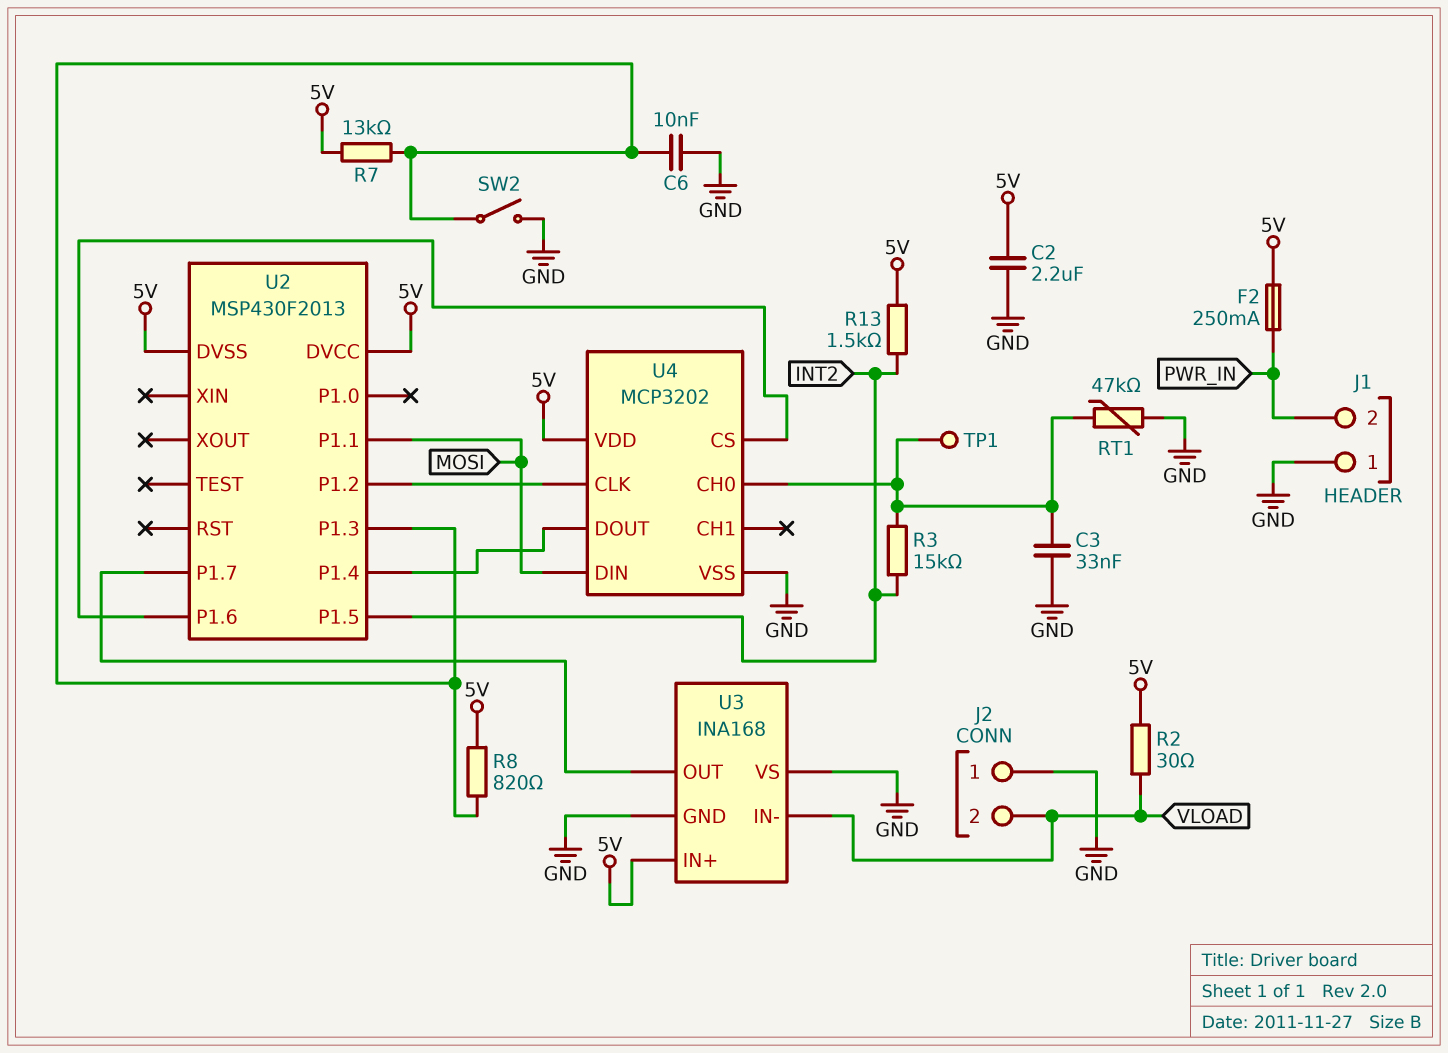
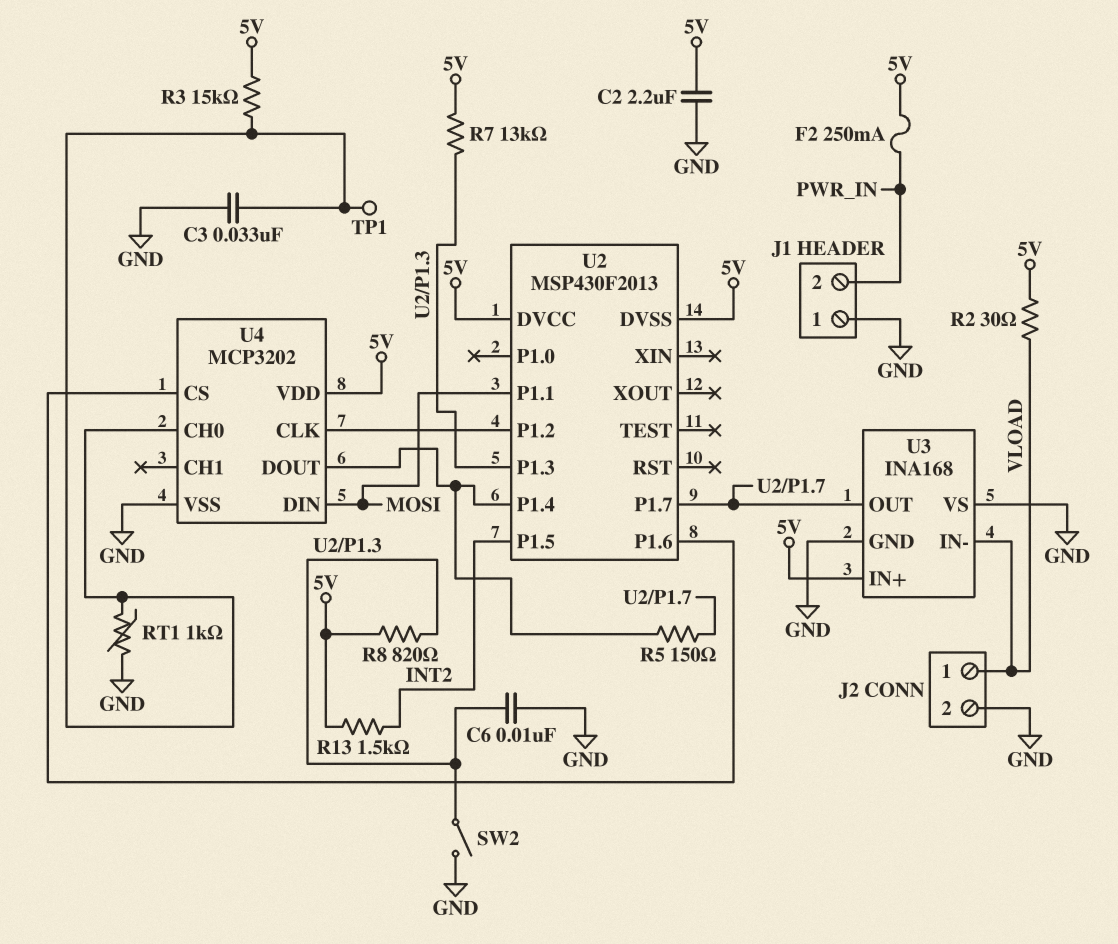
J2 pin 1: GND -> VLOAD
J2 pin 2: VLOAD -> GND
R3: 15k (INT2, U4/CH0) -> 15k (5V, U4/CH0)
R5: none -> 150 (U2/P1.4, U2/P1.7)
RT1: 47k (GND, U4/CH0) -> 1k (GND, U4/CH0)

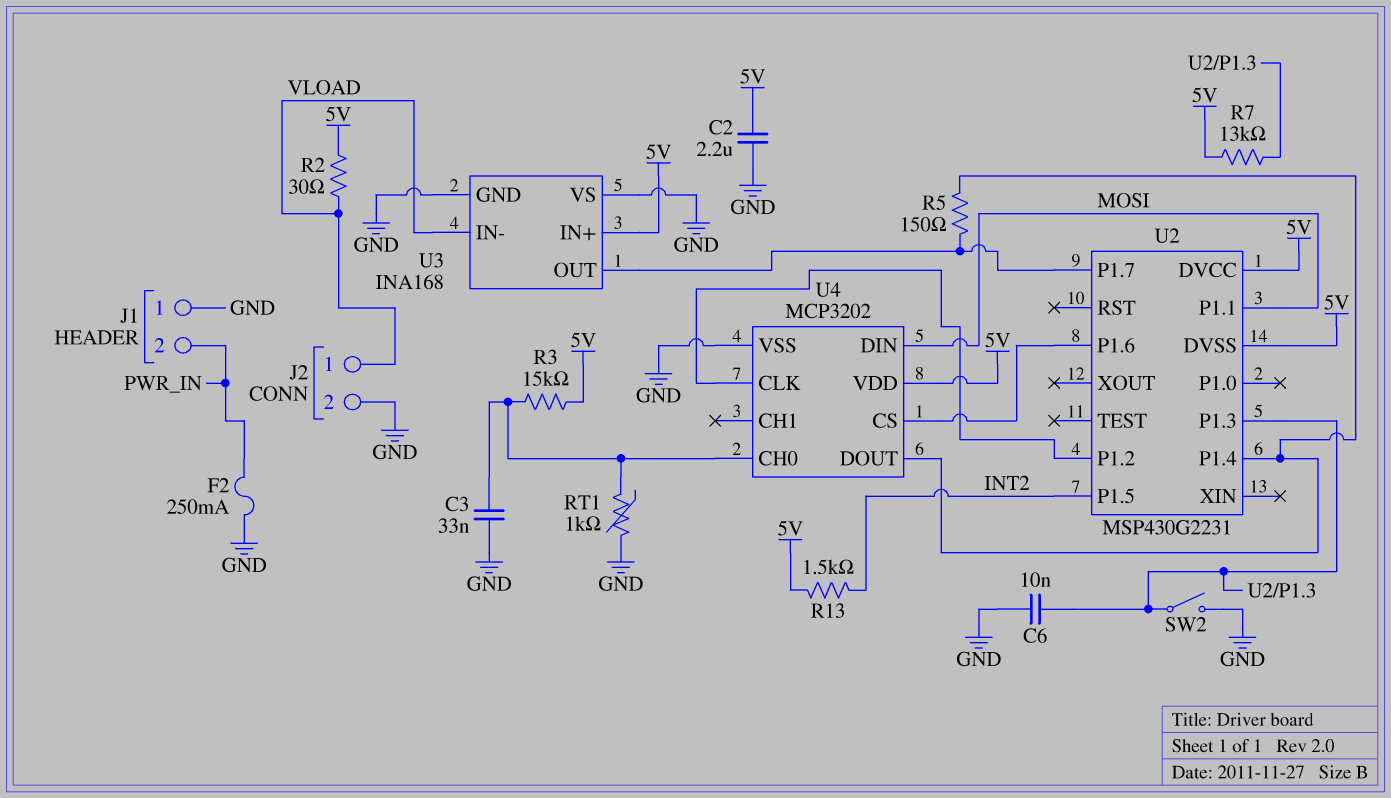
F2: 250mA (5V, PWR_IN) -> 250mA (GND, PWR_IN)
R8: 820 (5V, U2/P1.3) -> none
TP1: test point (U4/CH0) -> none
U2: MSP430F2013 -> MSP430G2231

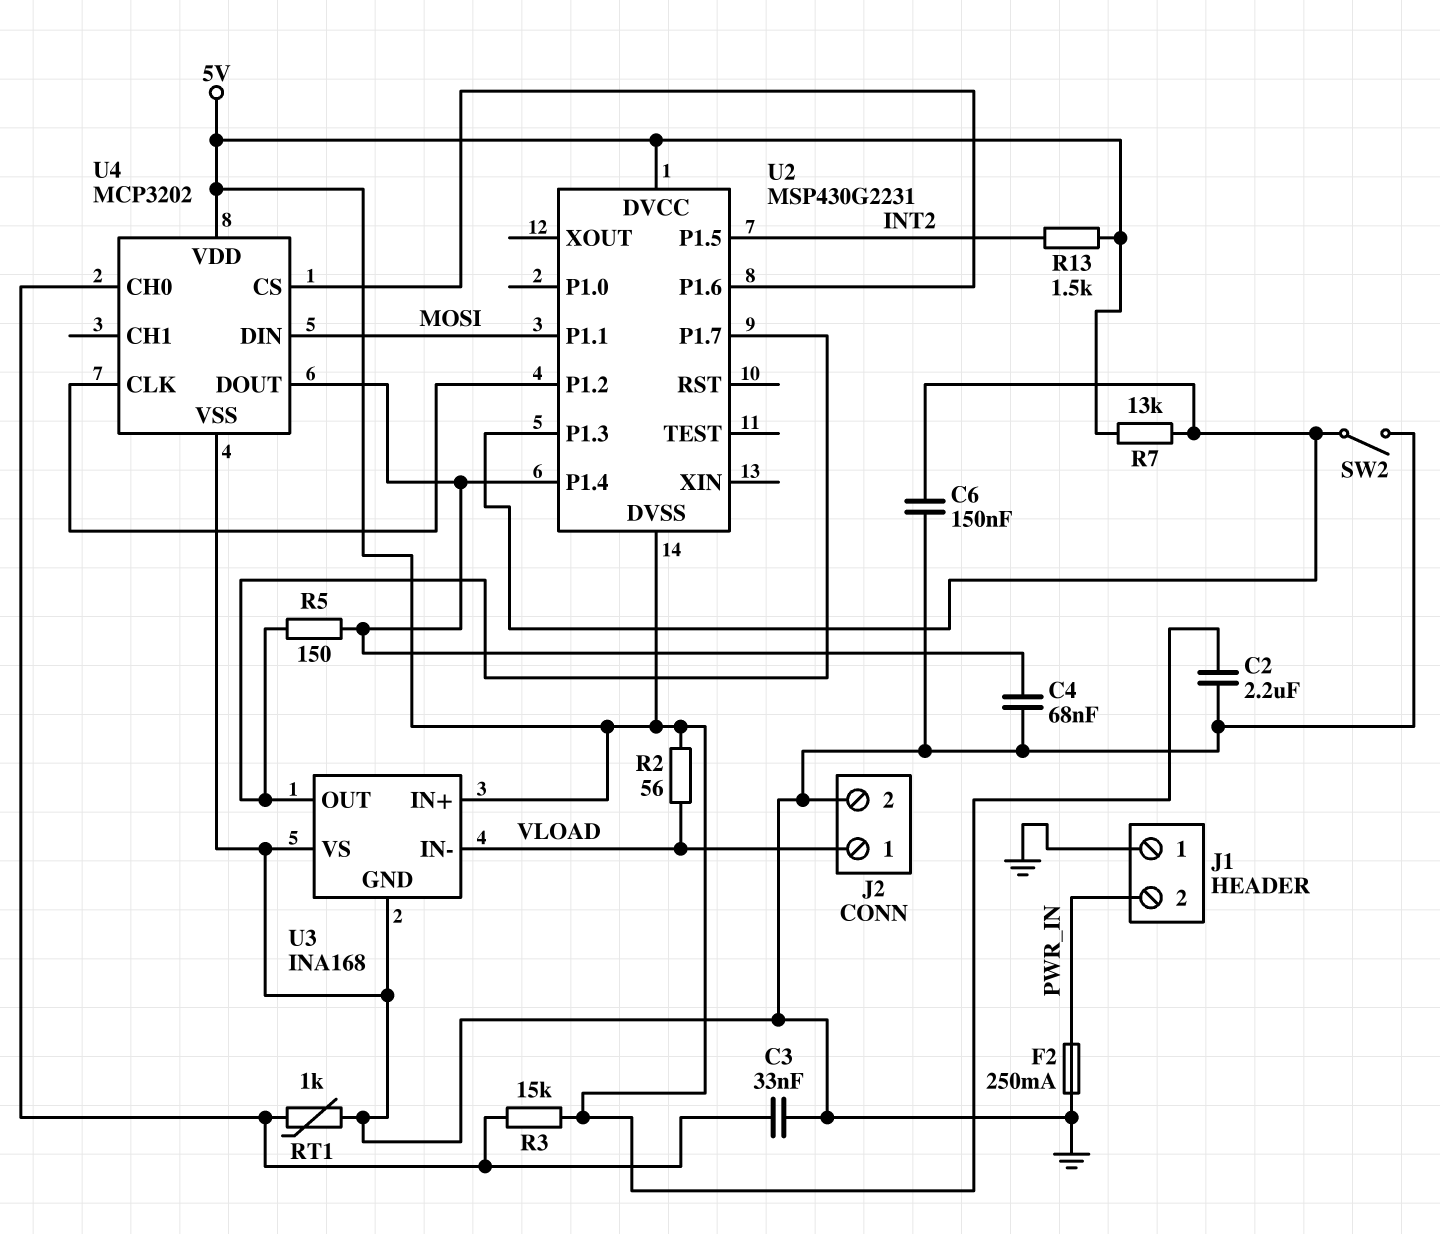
C4: none -> 68nF (GND, U2/P1.4)
C6: 10nF (GND, U2/P1.3) -> 150nF (GND, U2/P1.3)
R2: 30 (5V, VLOAD) -> 56 (5V, VLOAD)

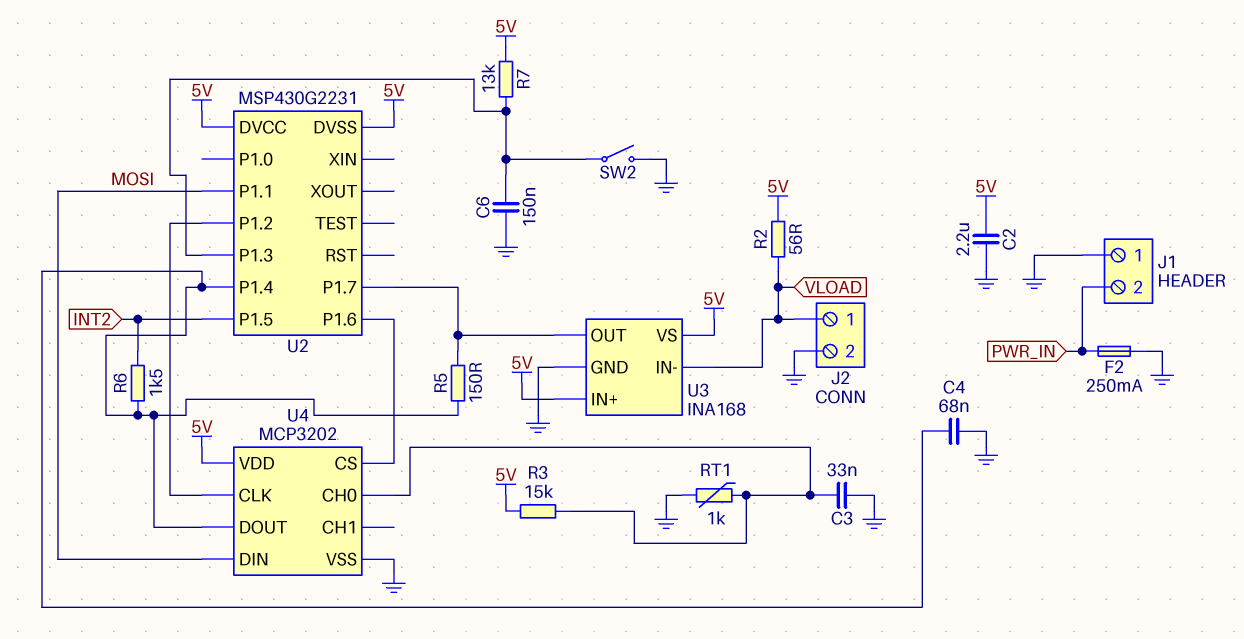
R6: none -> 1.5k (INT2, U2/P1.4)
R13: 1.5k (5V, INT2) -> none
U3 pin VS: GND -> 5V

